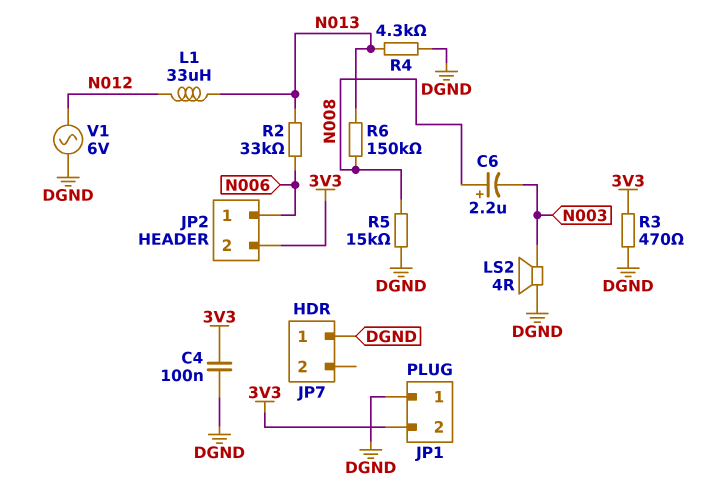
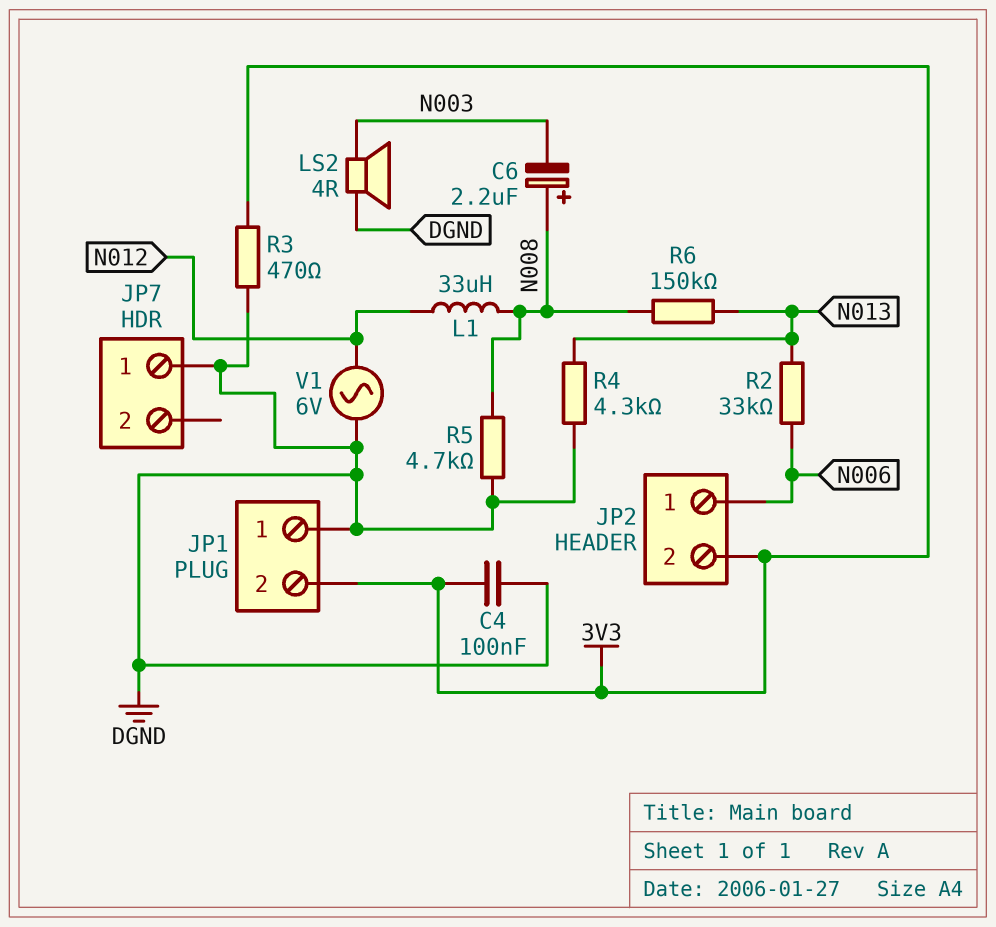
L1: 33uH (N012, N013) -> 33uH (N008, N012)
R5: 15k (DGND, N008) -> 4.7k (DGND, N008)

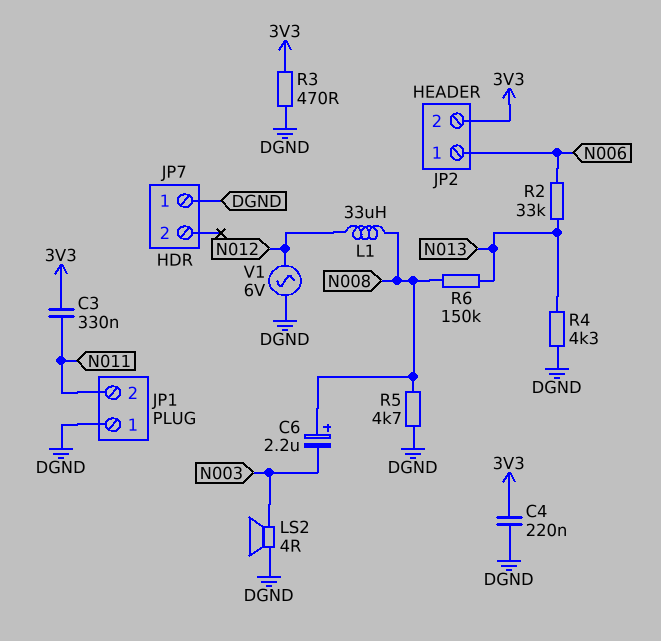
C3: none -> 330nF (3V3, N011)
C4: 100nF (3V3, DGND) -> 220nF (3V3, DGND)
JP1 pin 2: 3V3 -> N011

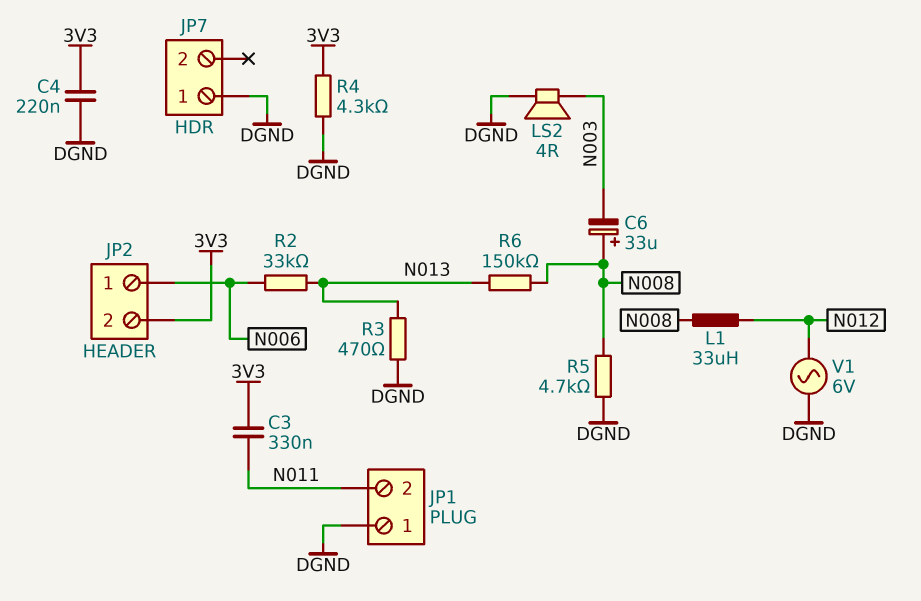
C6: 2.2uF (plus N008, minus N003) -> 33uF (plus N008, minus N003)
R3: 470 (3V3, DGND) -> 470 (DGND, N013)
R4: 4.3k (DGND, N013) -> 4.3k (3V3, DGND)

